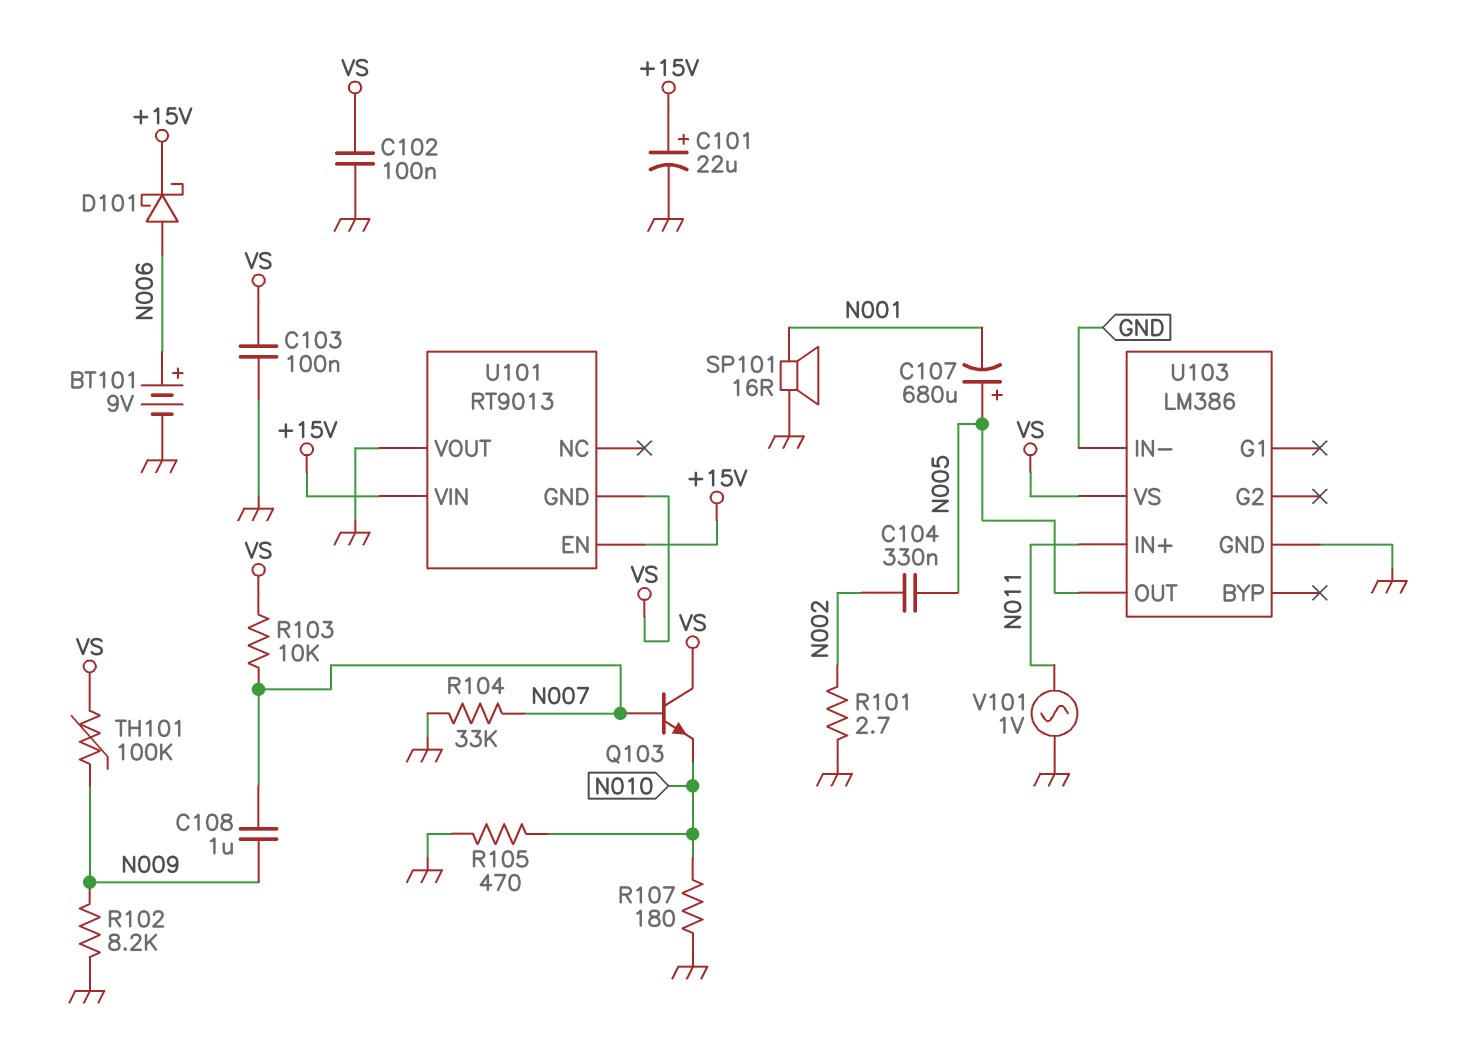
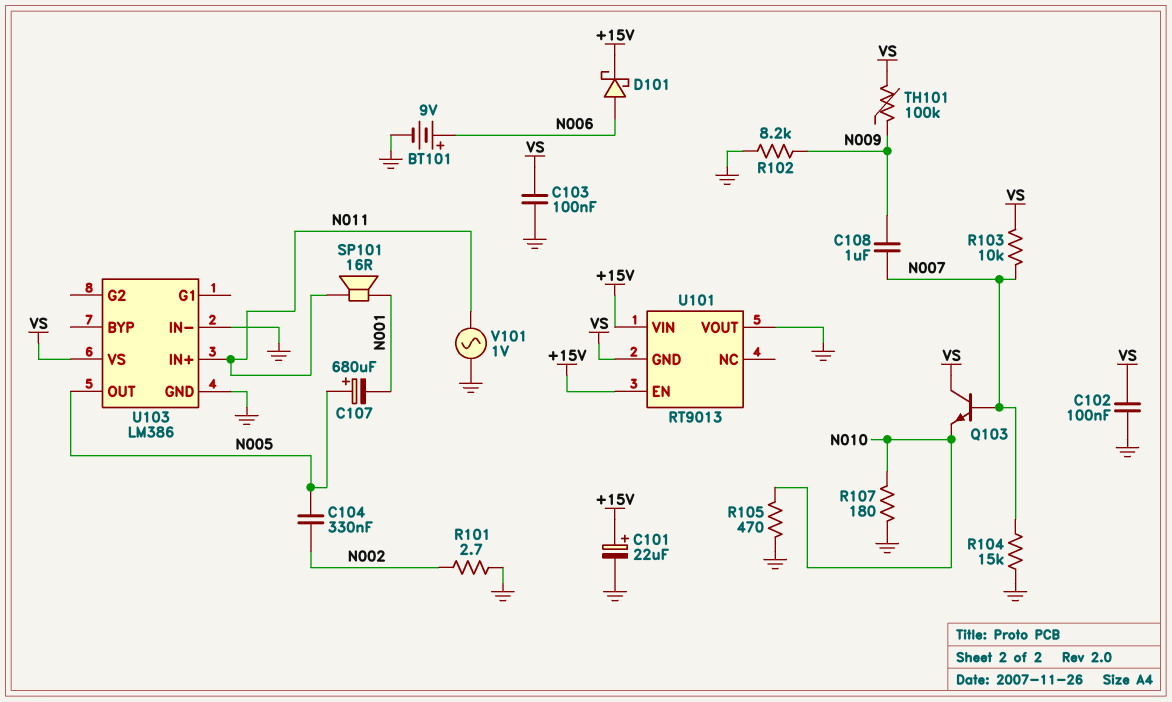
R104: 33k (GND, N007) -> 15k (GND, N007)
SP101: speaker 16R (GND, N001) -> speaker 16R (N001, N011)

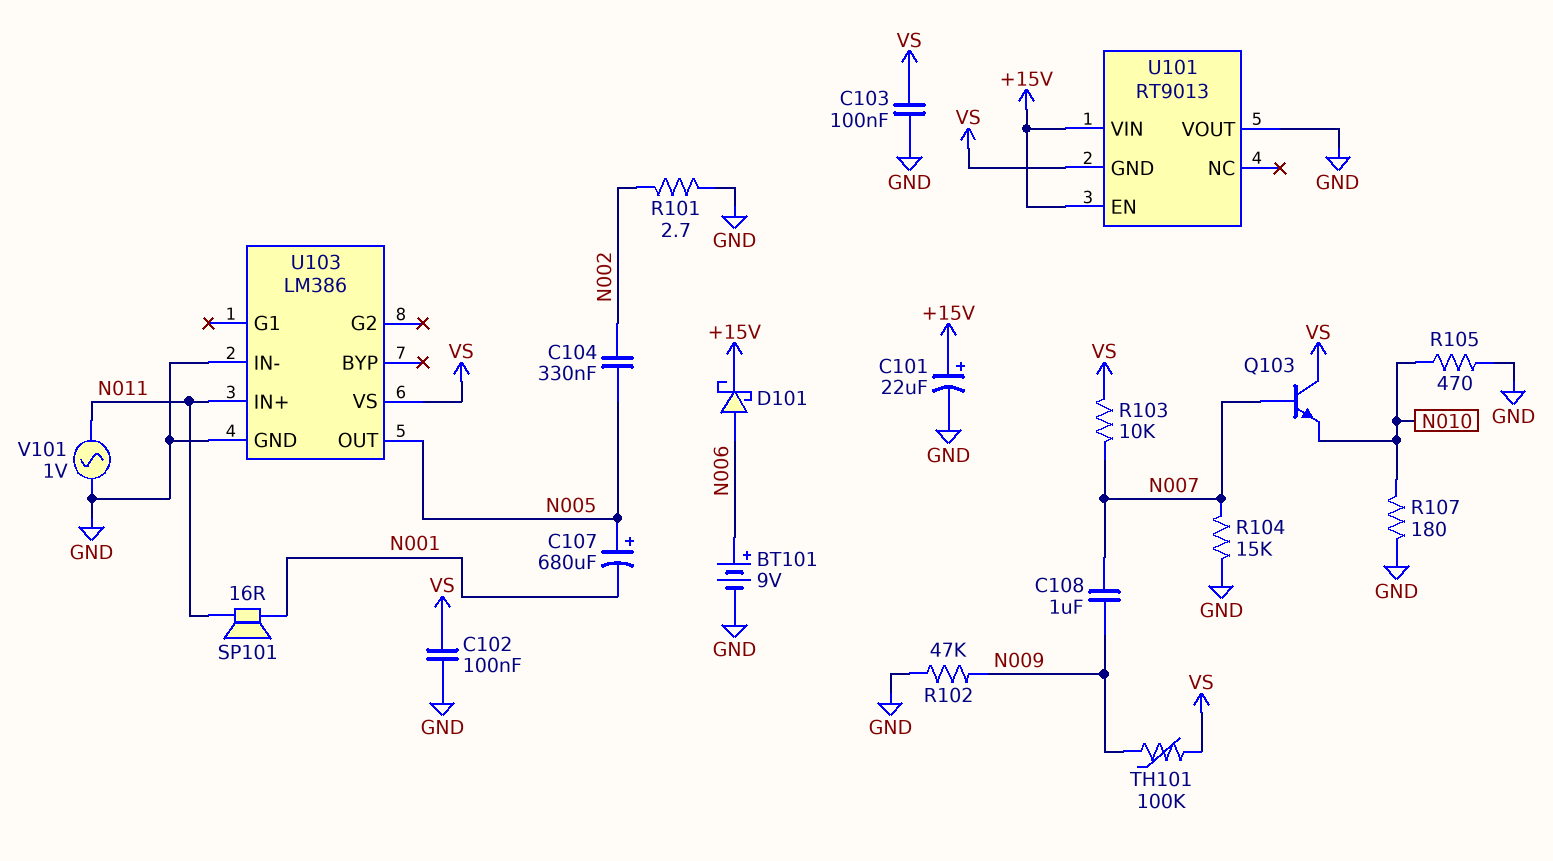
R102: 8.2k (GND, N009) -> 47k (GND, N009)

